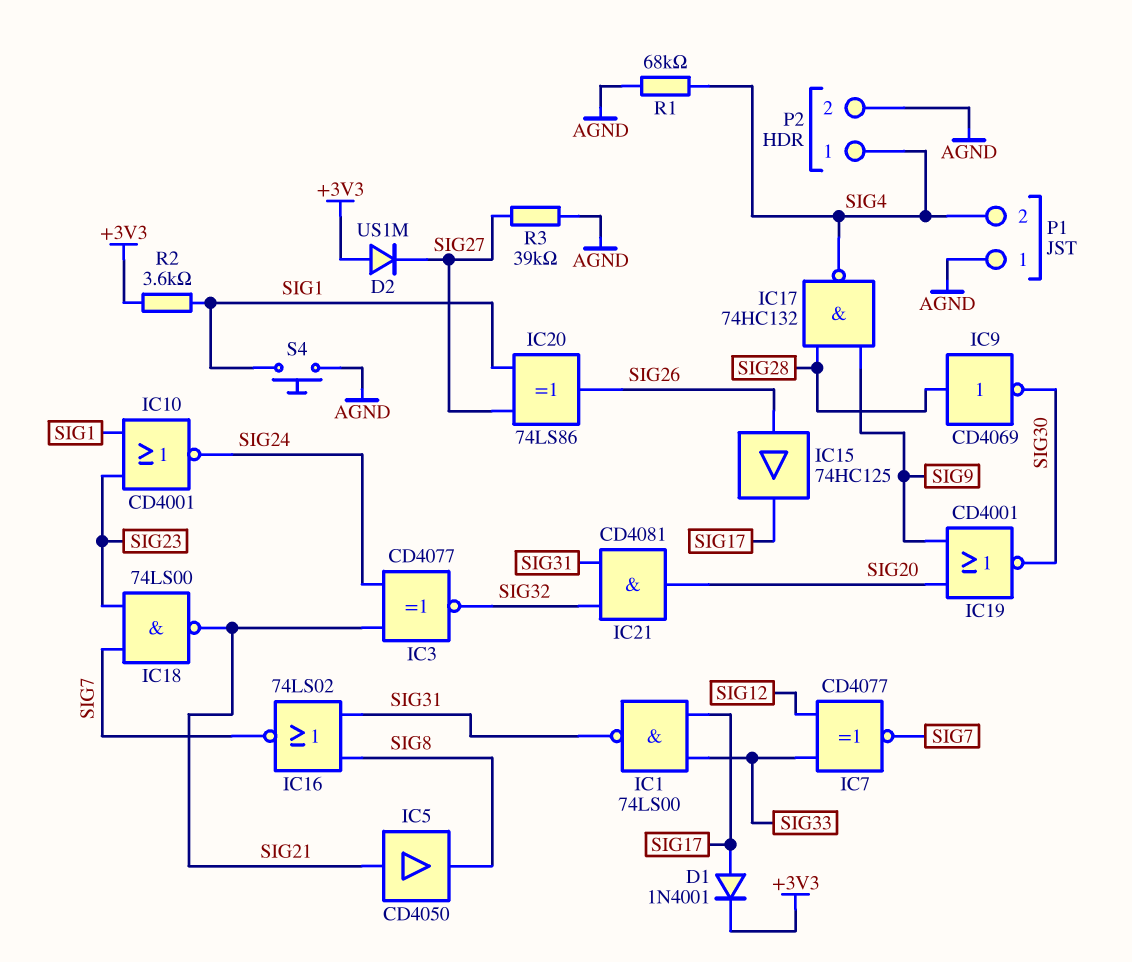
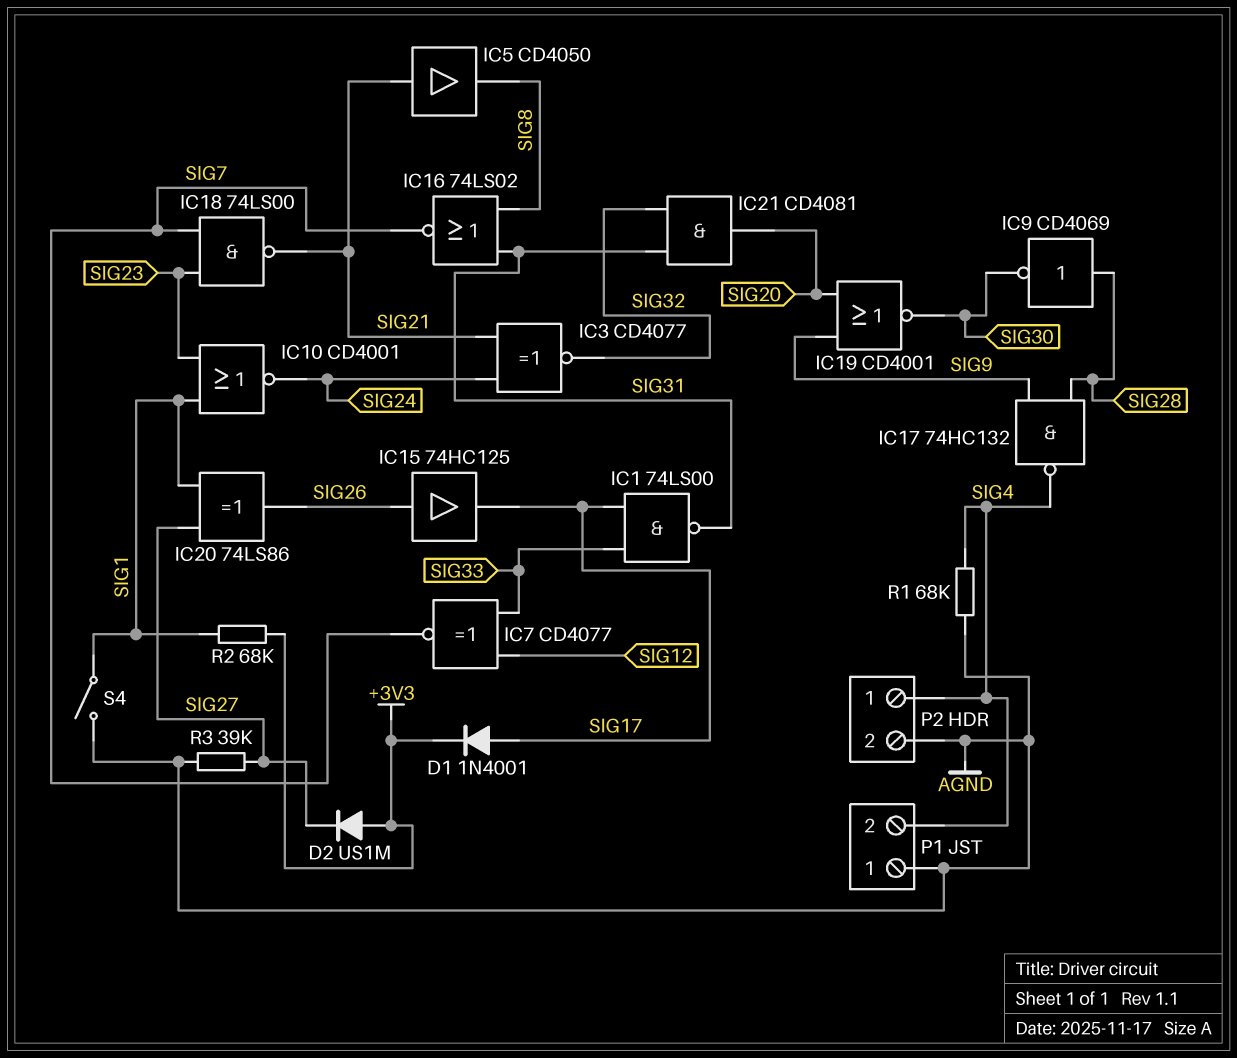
R2: 3.6k (+3V3, SIG1) -> 68k (+3V3, SIG1)
S4: button (AGND, SIG1) -> switch (AGND, SIG1)

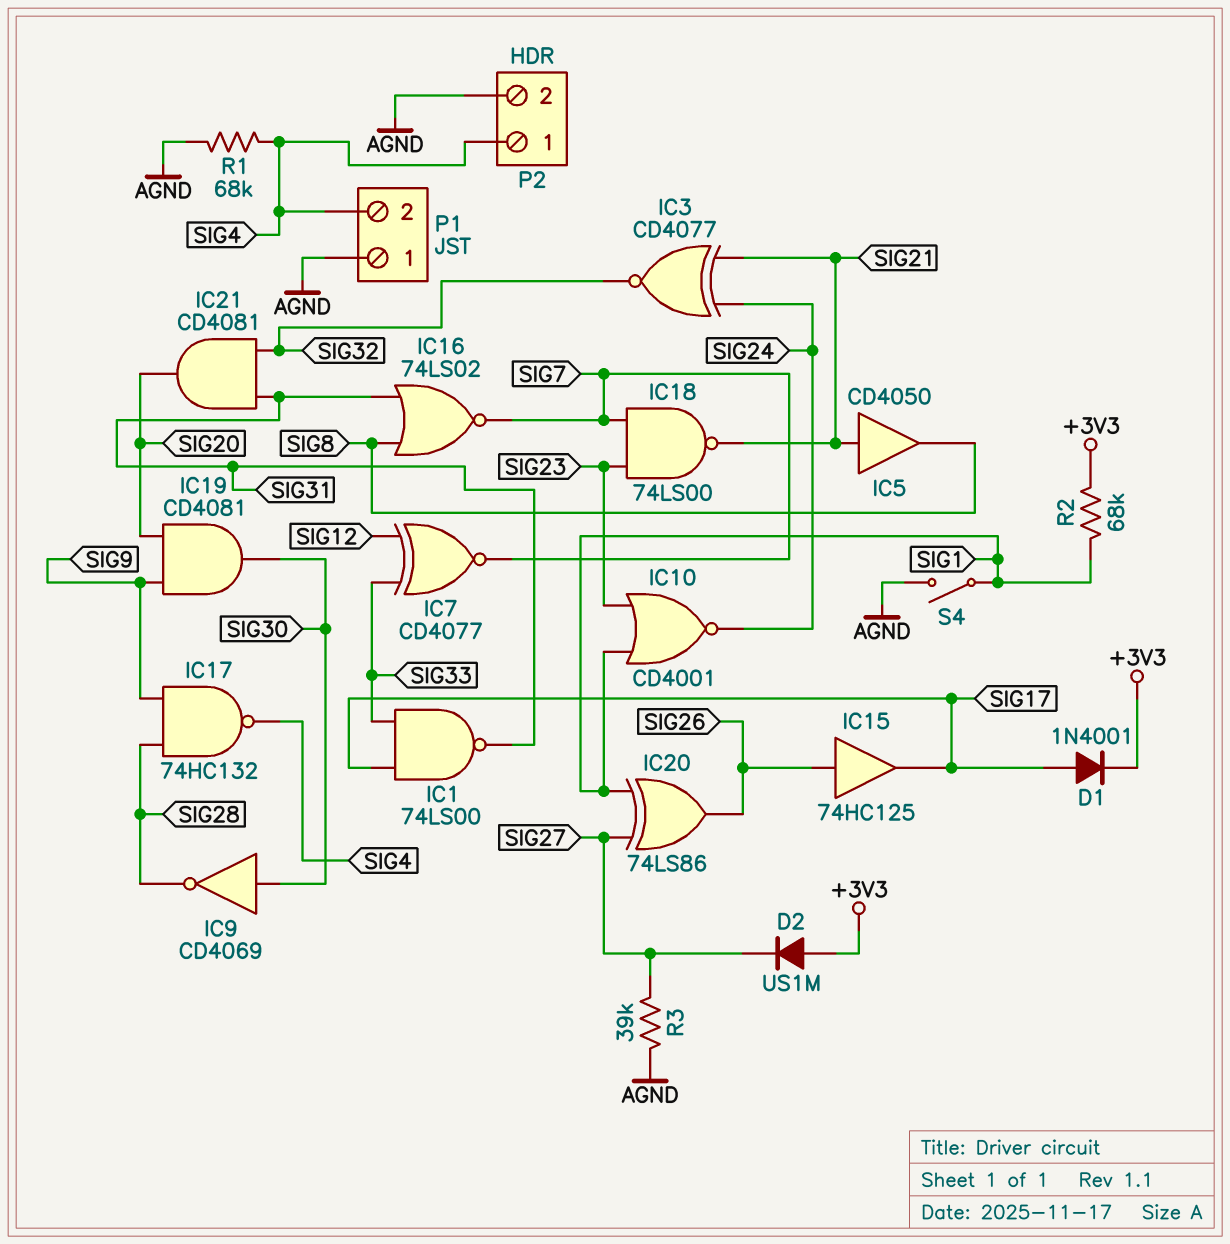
IC9: NOT CD4069 (in SIG28, out SIG30) -> NOT CD4069 (in SIG30, out SIG28)
IC19: NOR CD4001 (in SIG9, in SIG20, out SIG30) -> AND CD4081 (in SIG9, in SIG20, out SIG30)

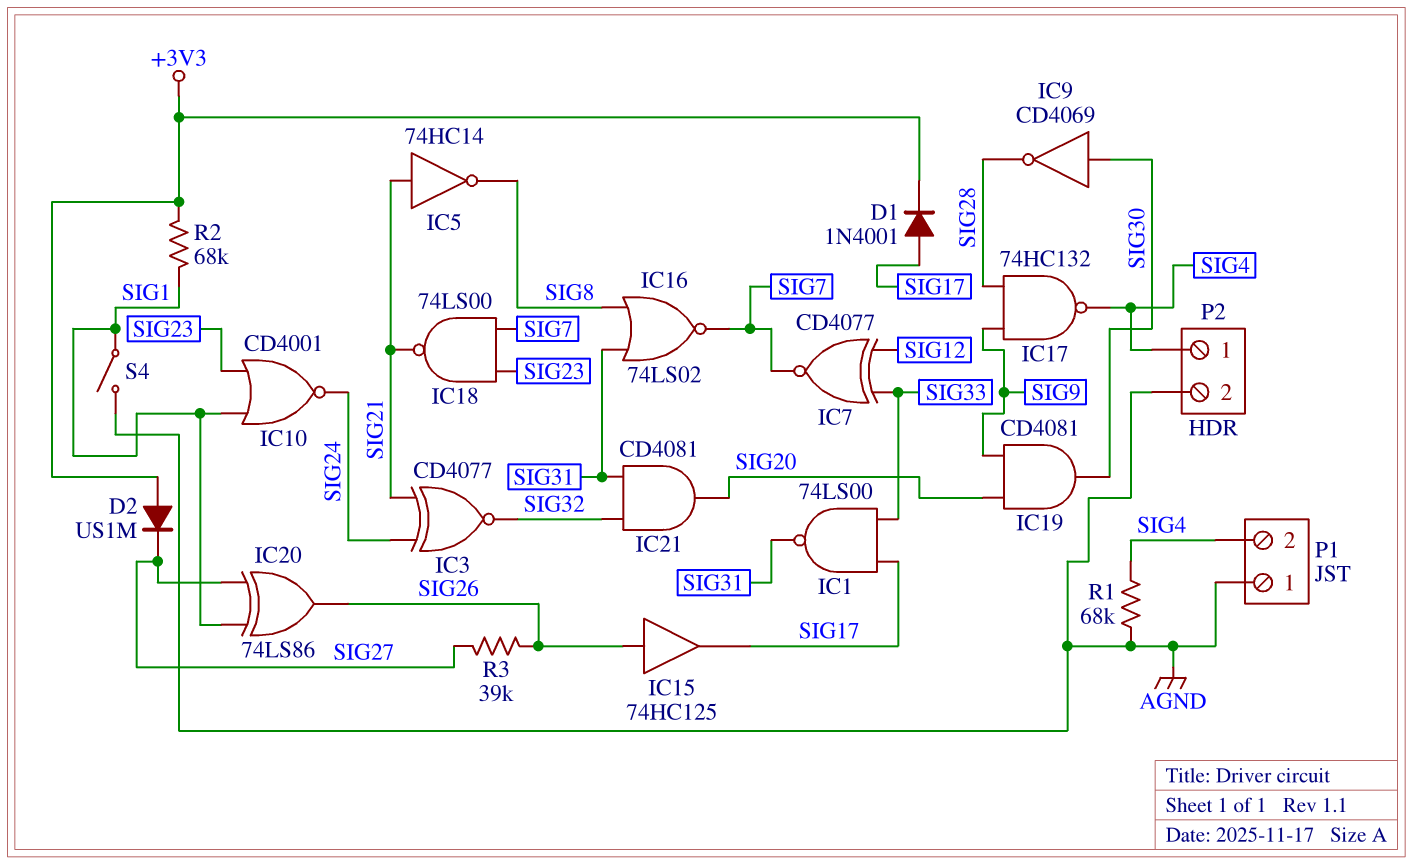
IC5: buffer CD4050 (in SIG21, out SIG8) -> NOT 74HC14 (in SIG21, out SIG8)
R3: 39k (AGND, SIG27) -> 39k (SIG26, SIG27)

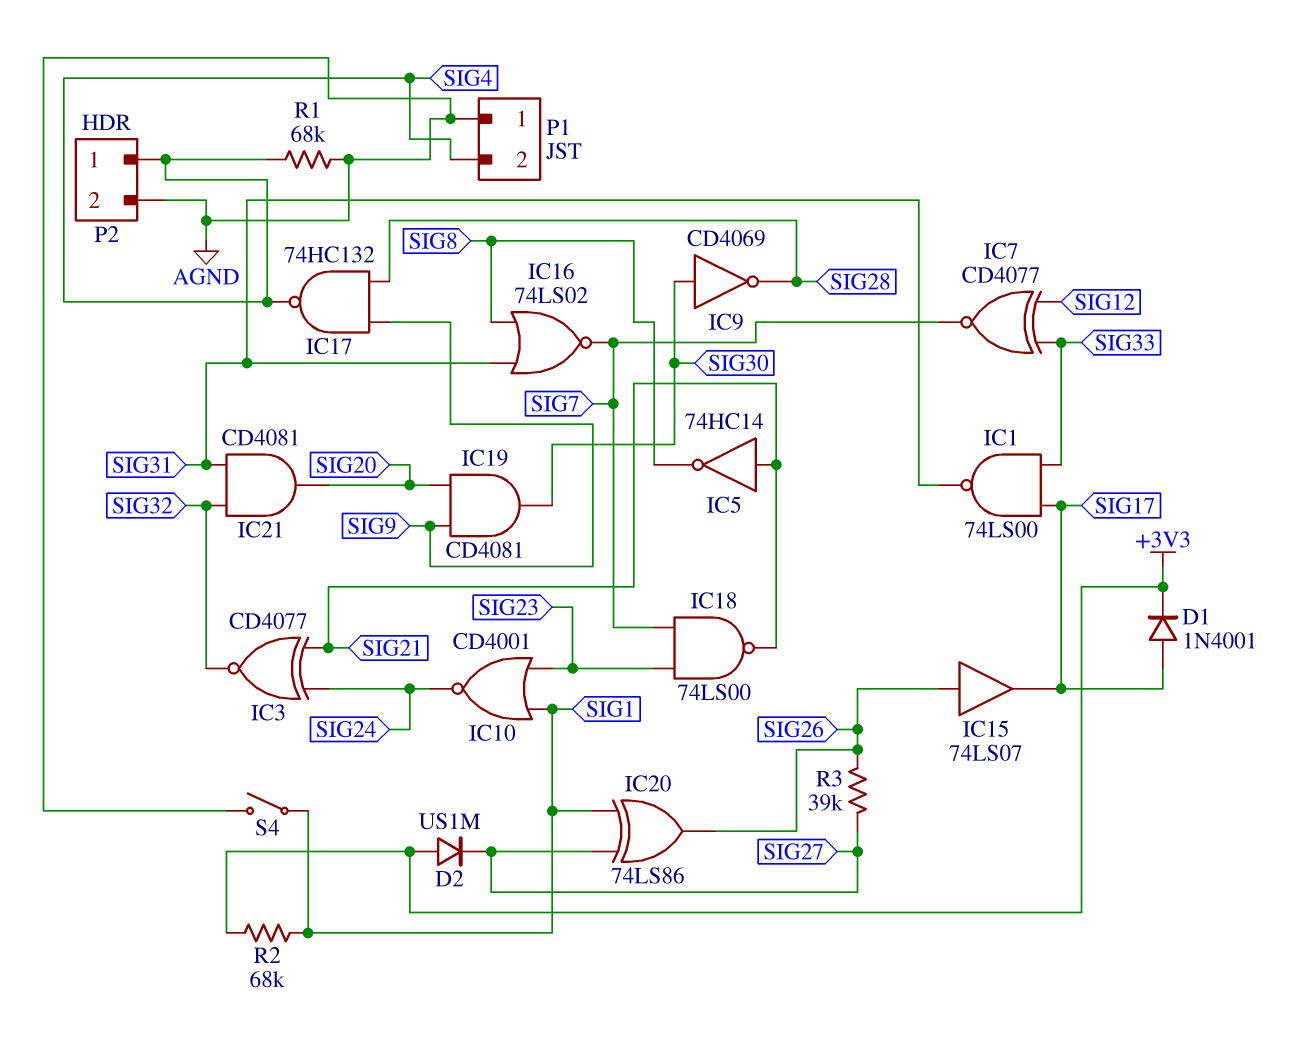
IC15: buffer 74HC125 (in SIG26, out SIG17) -> buffer 74LS07 (in SIG26, out SIG17)

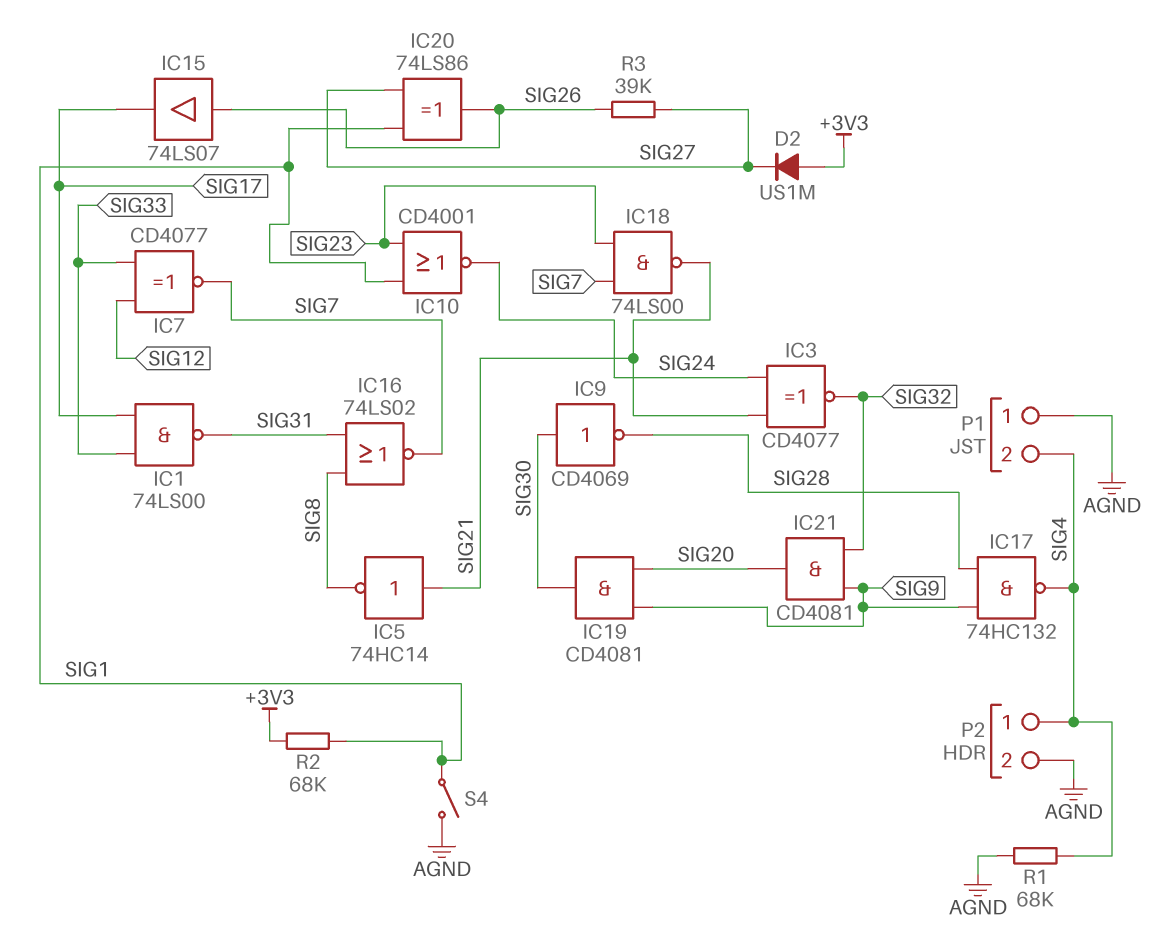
D1: diode 1N4001 (A SIG17, K +3V3) -> none
IC21: AND CD4081 (in SIG31, in SIG32, out SIG20) -> AND CD4081 (in SIG9, in SIG32, out SIG20)

